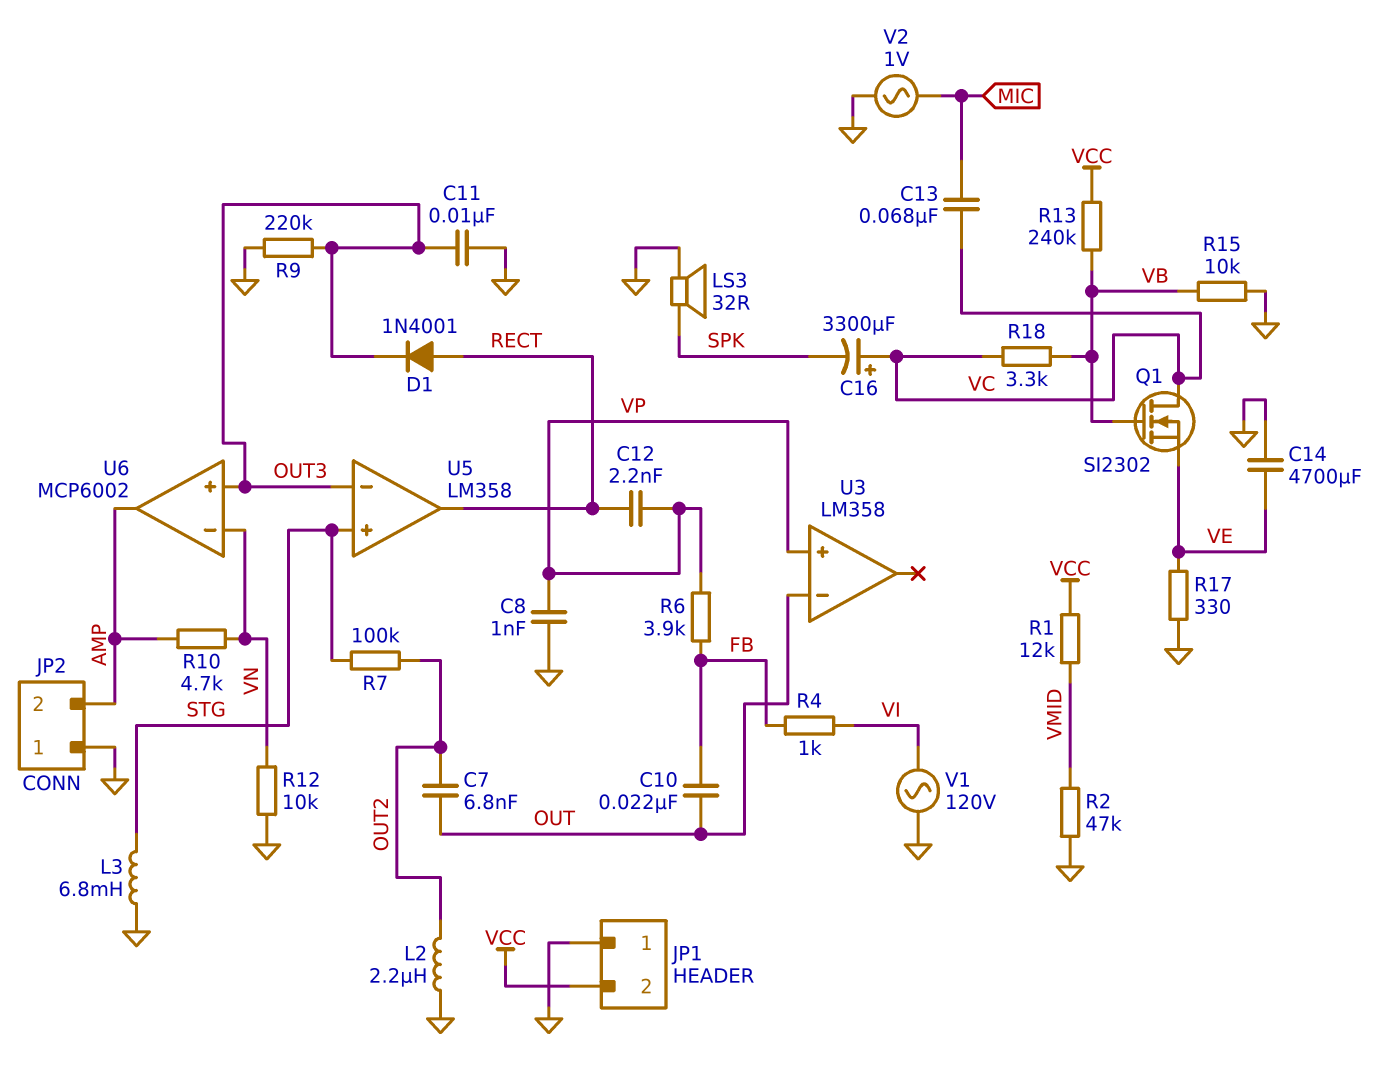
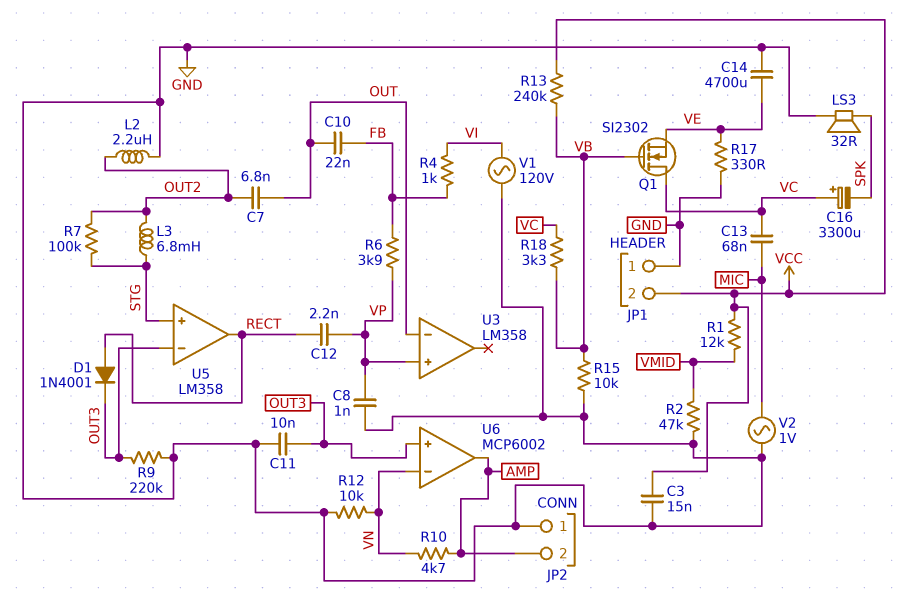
C3: none -> 15nF (GND, VCC)
L3: 6.8mH (GND, STG) -> 6.8mH (OUT2, STG)

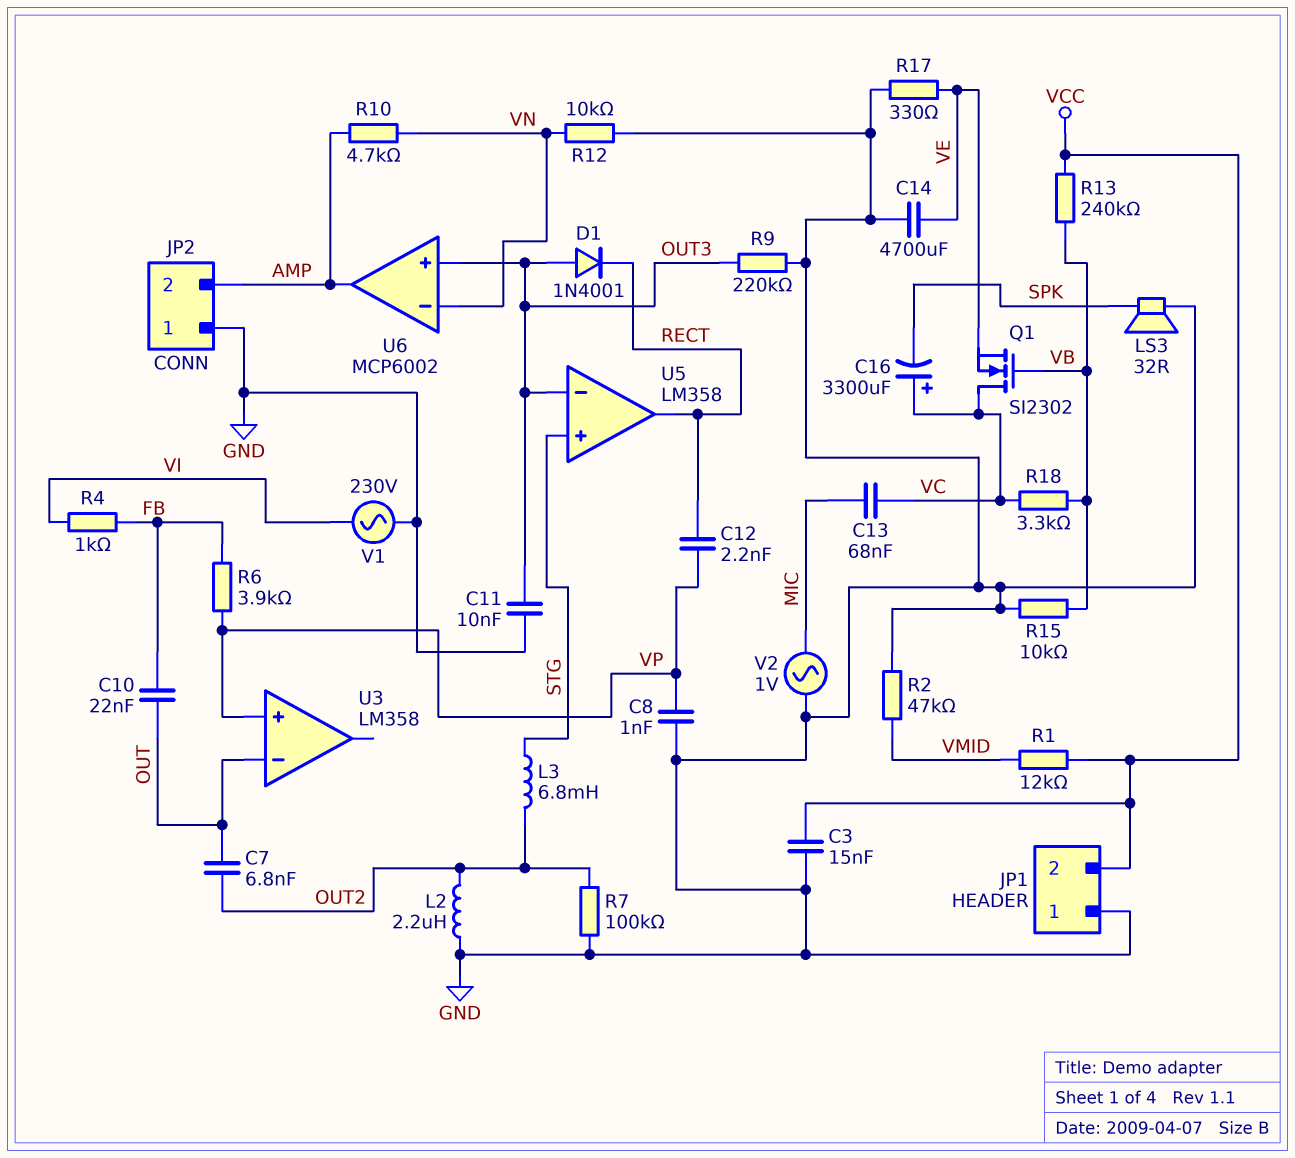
D1: diode 1N4001 (A RECT, K OUT3) -> diode 1N4001 (A OUT3, K RECT)
R7: 100k (OUT2, STG) -> 100k (GND, OUT2)
V1: AC 120V (GND, VI) -> AC 230V (GND, VI)

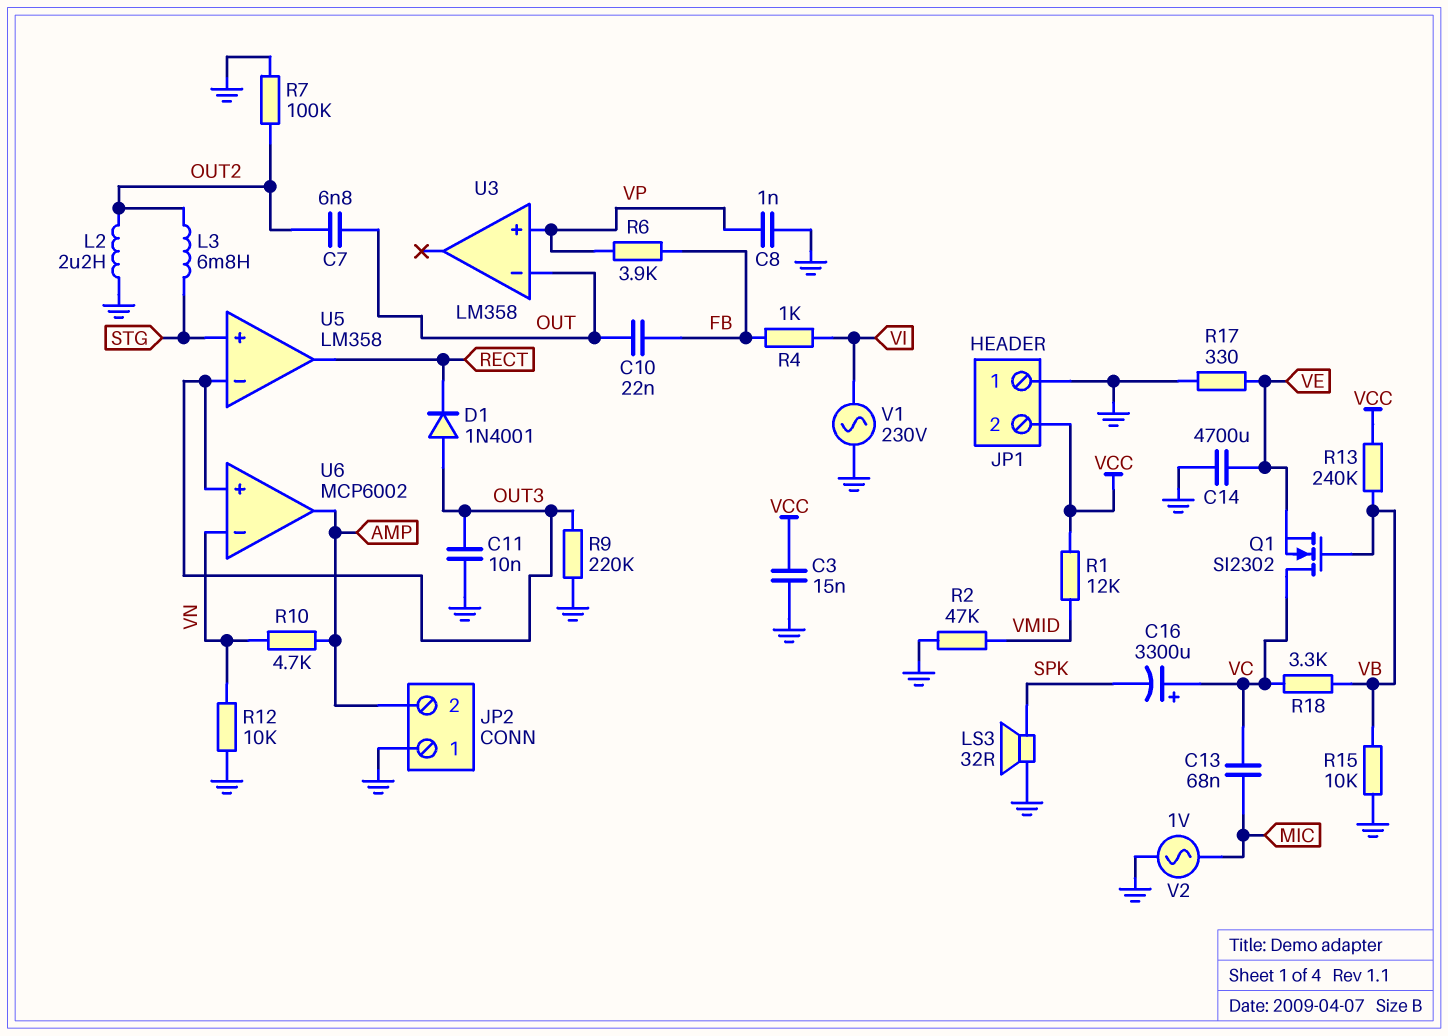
C12: 2.2nF (RECT, VP) -> none

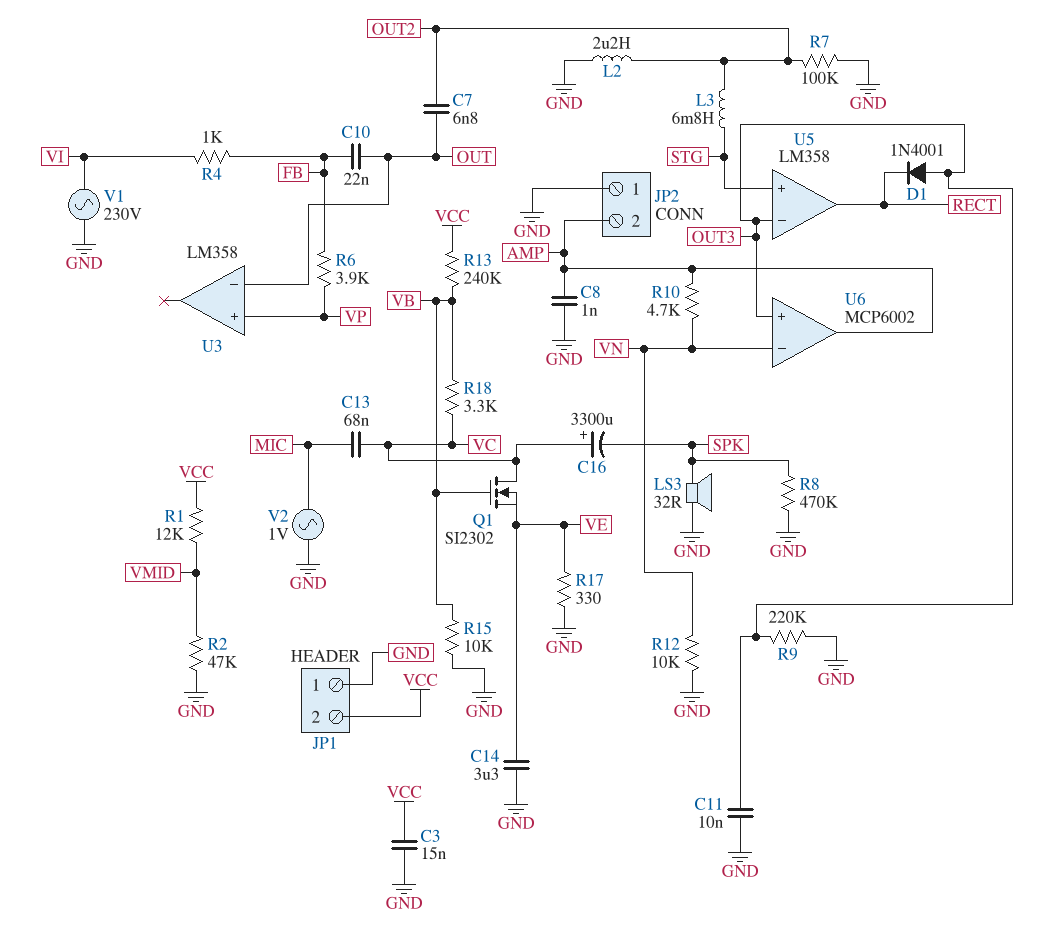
C8: 1nF (GND, VP) -> 1nF (AMP, GND)
C14: 4700uF (GND, VE) -> 3.3uF (GND, VE)
R8: none -> 470k (GND, SPK)

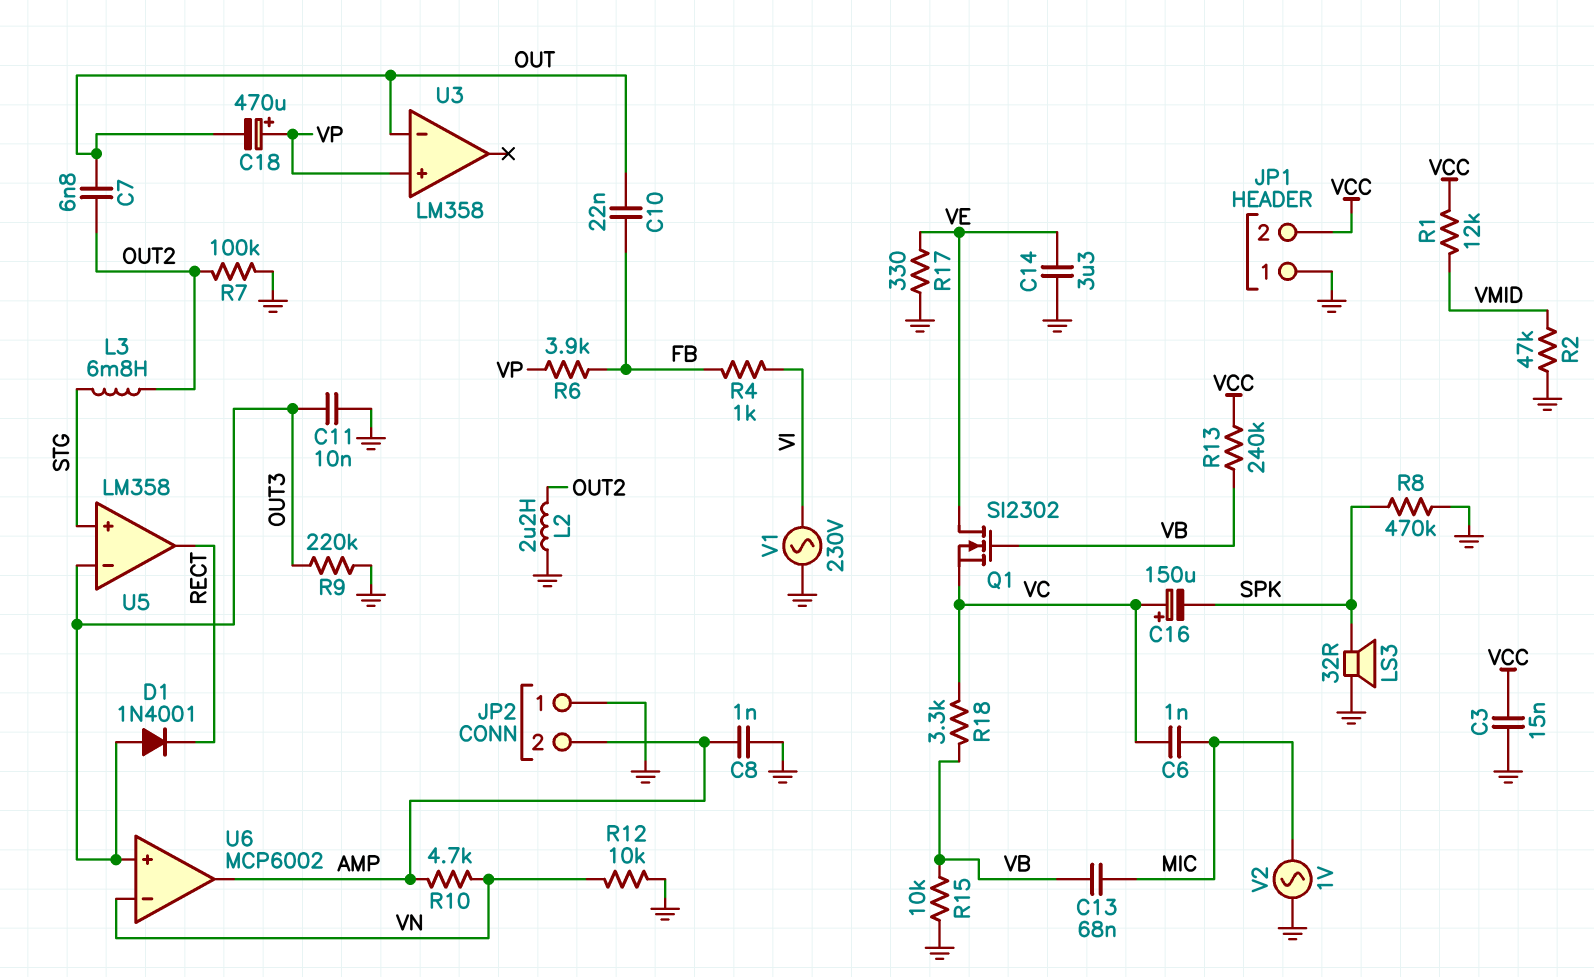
C6: none -> 1nF (MIC, VC)
C13: 68nF (MIC, VC) -> 68nF (MIC, VB)
C16: 3300uF (plus VC, minus SPK) -> 150uF (plus VC, minus SPK)
C18: none -> 470uF (plus VP, minus OUT)
Q1: NMOS SI2302 (G VB, D VC, S VE) -> NMOS SI2302 (G VB, D VE, S VC)

